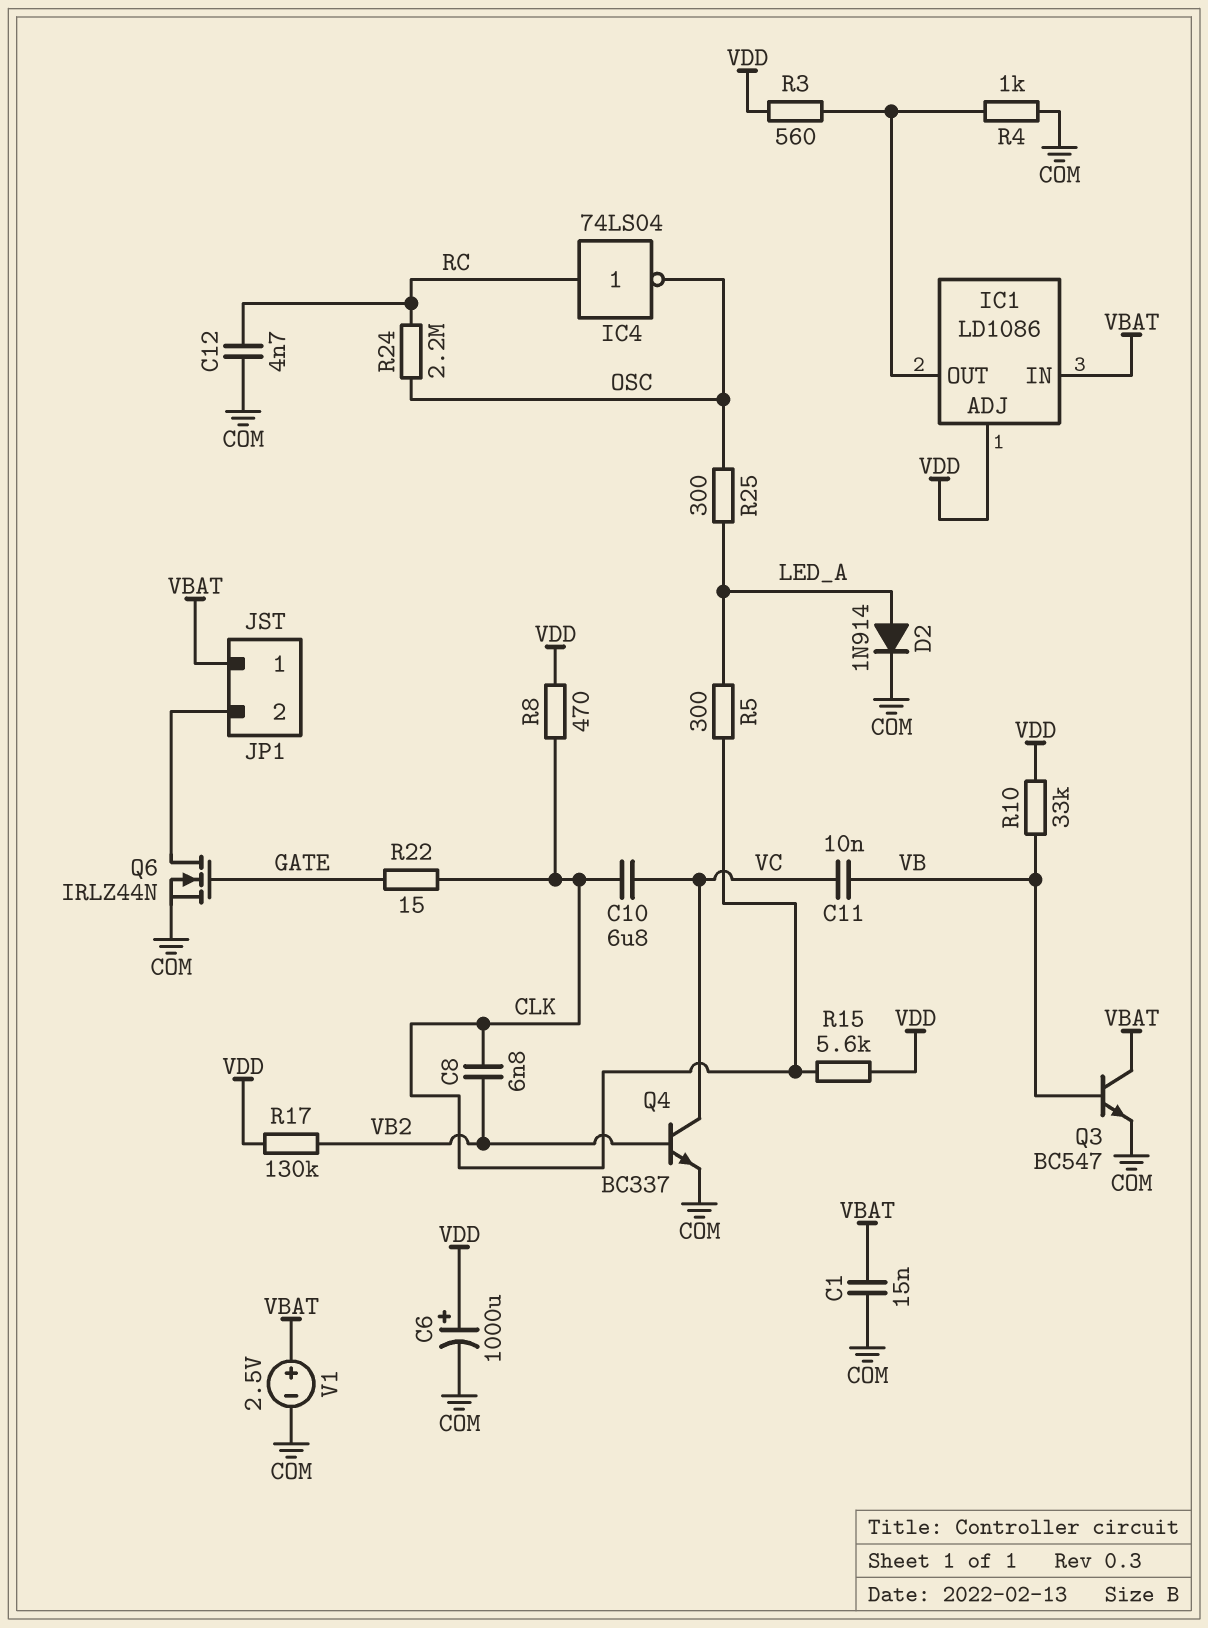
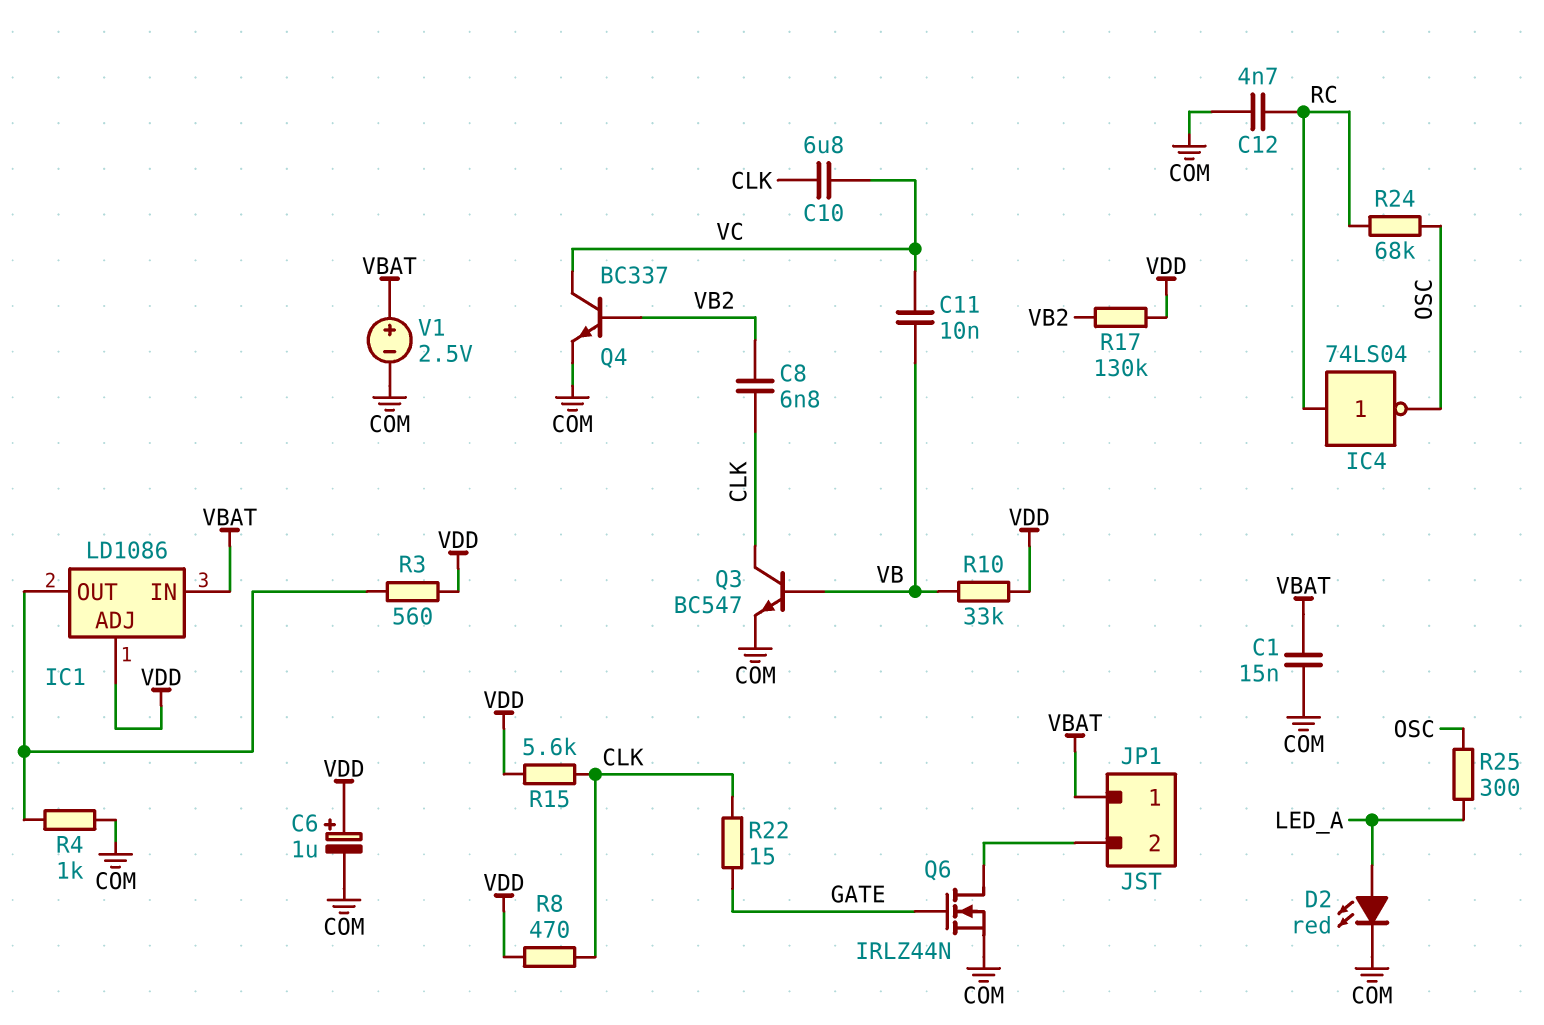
C6: 1000uF (plus VDD, minus COM) -> 1uF (plus VDD, minus COM)
D2: diode 1N914 (A LED_A, K COM) -> LED red (A LED_A, K COM)
Q3: NPN BC547 (B VB, C VBAT, E COM) -> NPN BC547 (B VB, C CLK, E COM)
R5: 300 (CLK, LED_A) -> none
R24: 2.2M (OSC, RC) -> 68k (OSC, RC)

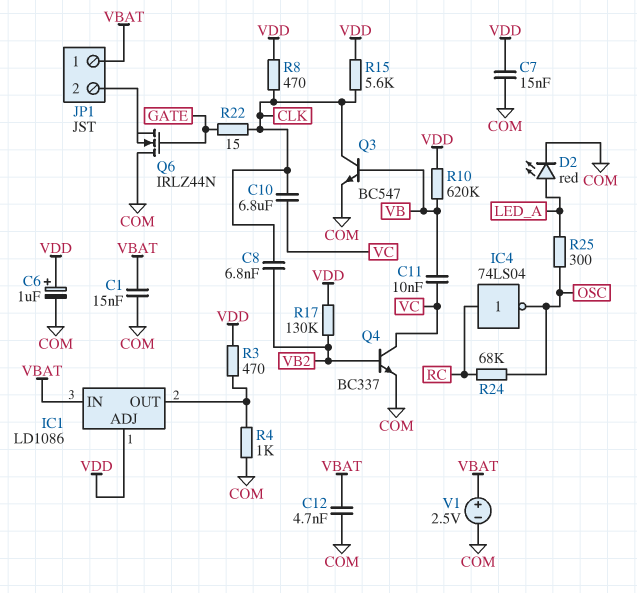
C7: none -> 15nF (COM, VDD)
C12: 4.7nF (COM, RC) -> 4.7nF (COM, VBAT)
Q6: NMOS IRLZ44N (G GATE, D JP1/2, S COM) -> NMOS IRLZ44N (G GATE, D COM, S JP1/2)
R3: 560 (IC1/OUT, VDD) -> 470 (IC1/OUT, VDD)
R10: 33k (VB, VDD) -> 620k (VB, VDD)

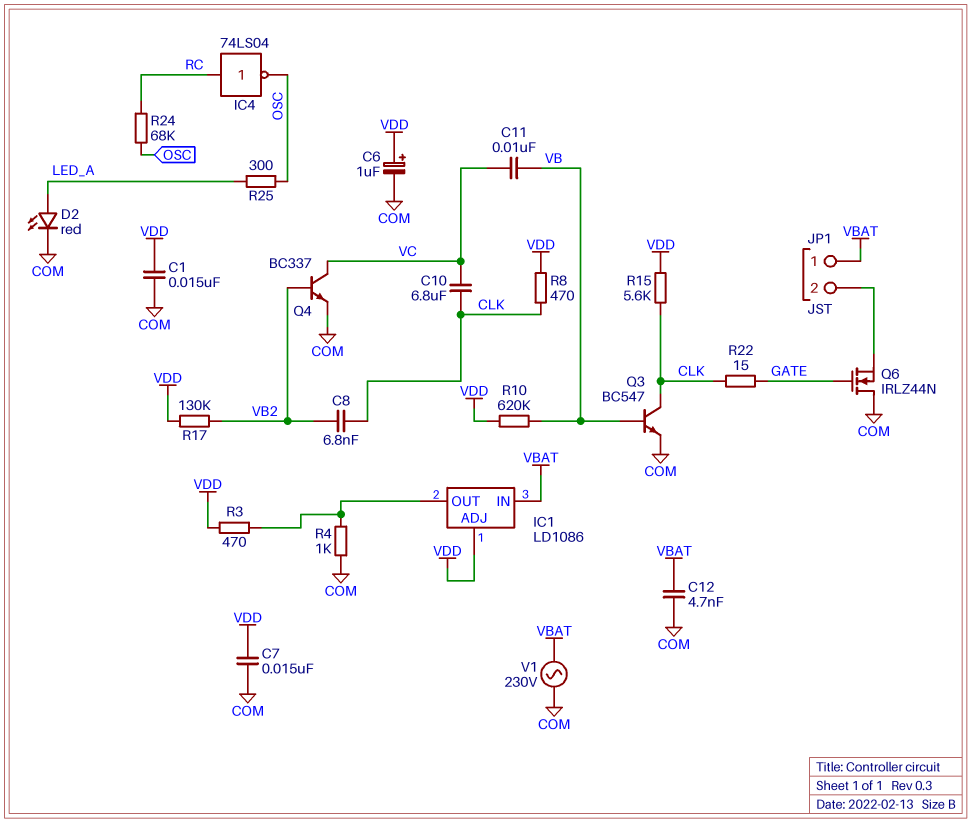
C1: 15nF (COM, VBAT) -> 15nF (COM, VDD)
V1: 2.5V (plus VBAT, minus COM) -> AC 230V (COM, VBAT)

